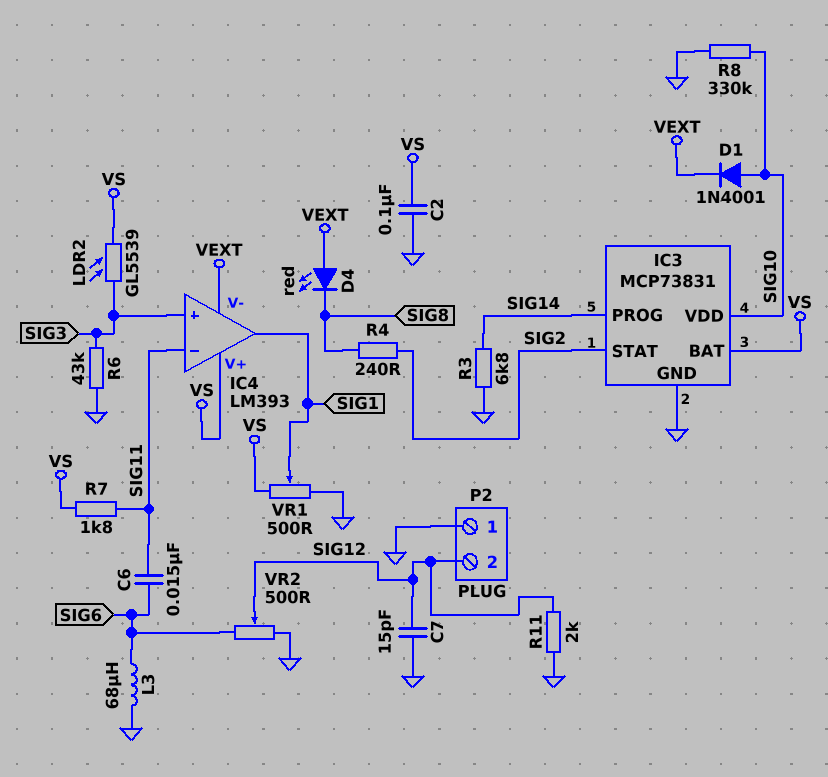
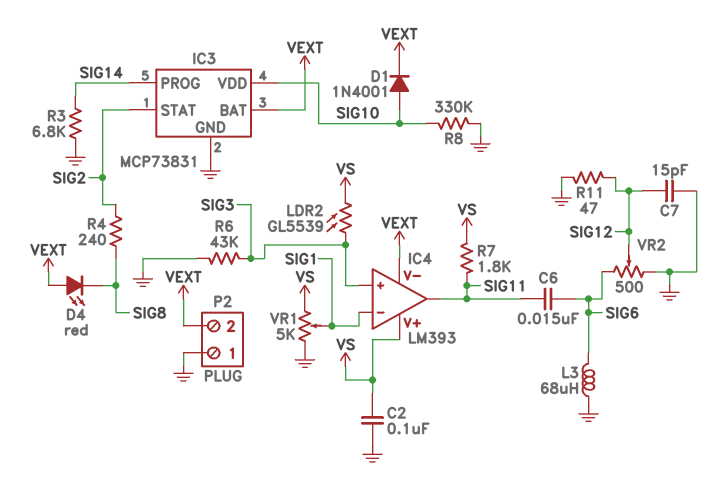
IC3 pin BAT: VS -> VEXT
IC4 pin in-: SIG11 -> SIG1
IC4 pin out: SIG1 -> SIG11
P2 pin 2: SIG12 -> VEXT
R11: 2k (GND, SIG12) -> 47 (GND, SIG12)
VR1: 500 (GND, VS, wiper SIG1) -> 5k (GND, VS, wiper SIG1)

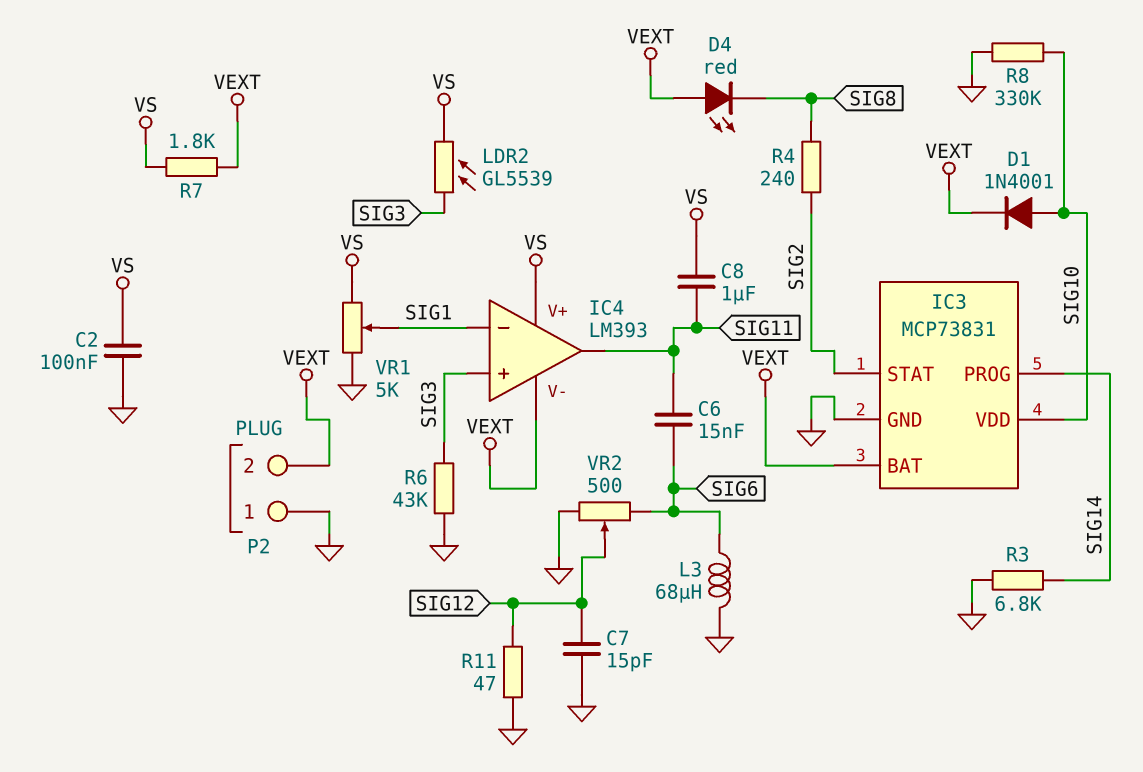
C8: none -> 1uF (SIG11, VS)
R7: 1.8k (SIG11, VS) -> 1.8k (VEXT, VS)

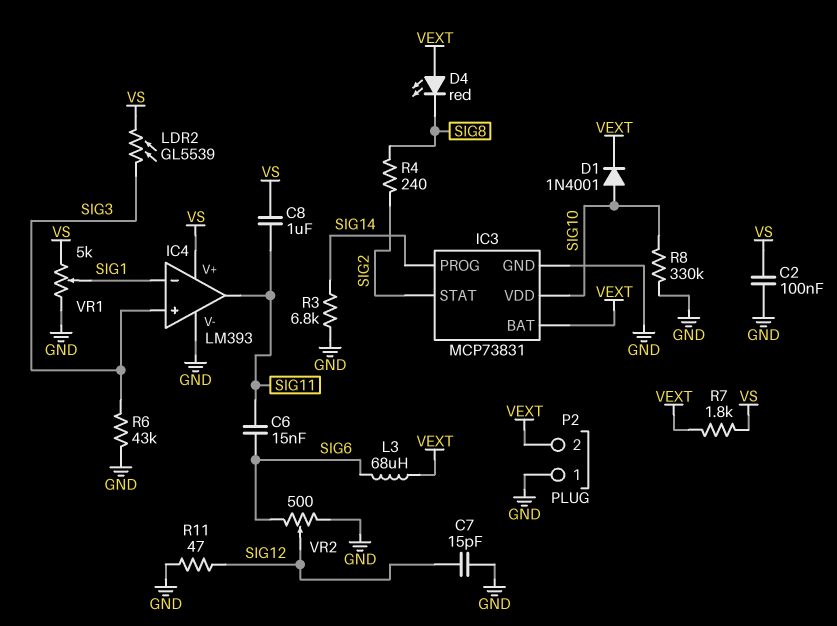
IC4 pin V-: VEXT -> GND
L3: 68uH (GND, SIG6) -> 68uH (SIG6, VEXT)

